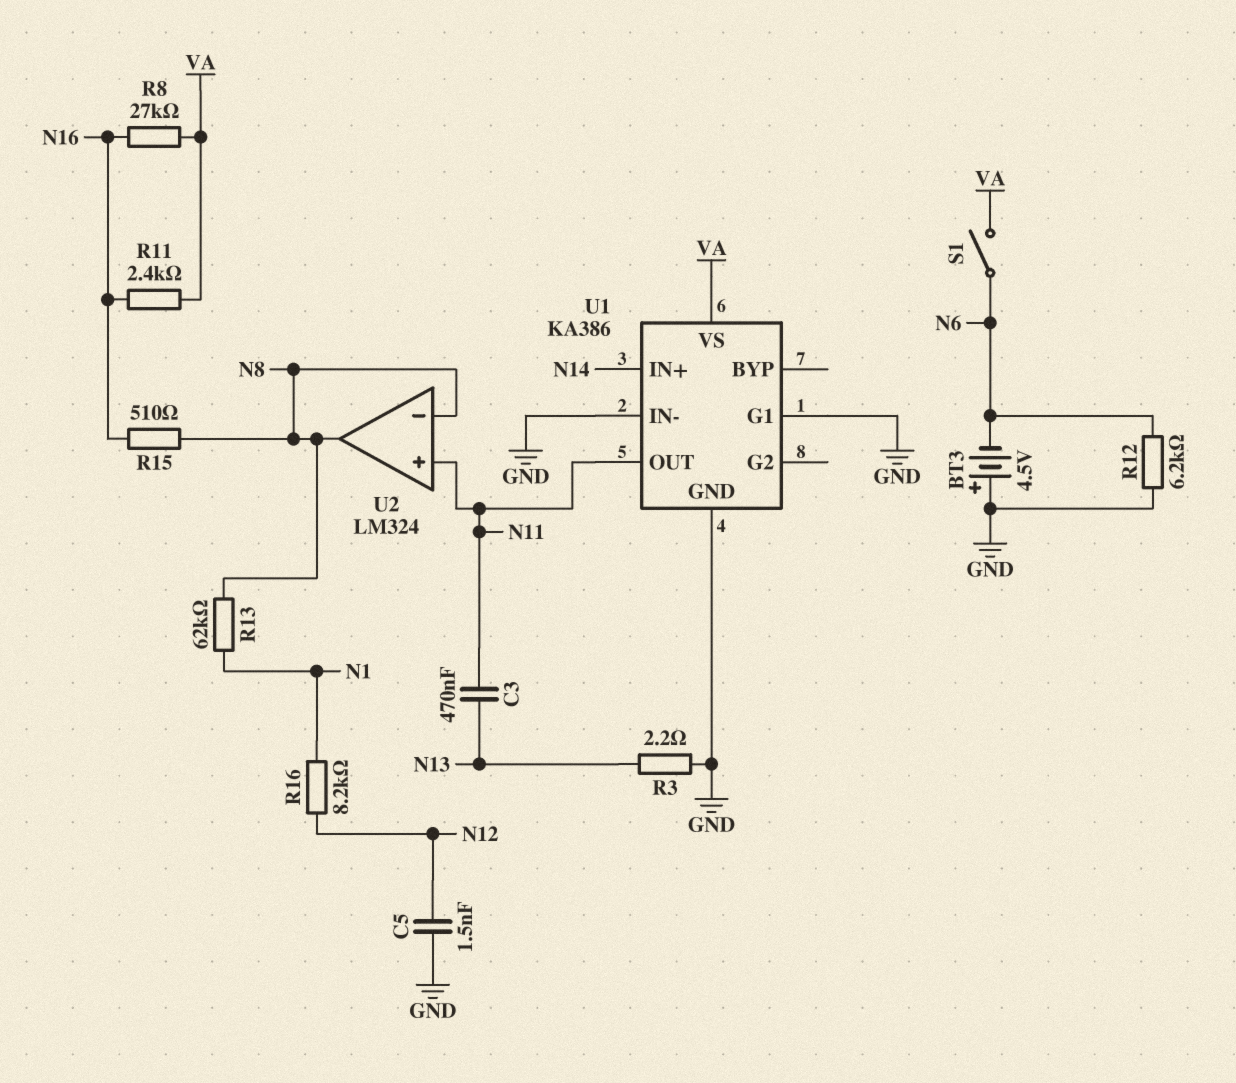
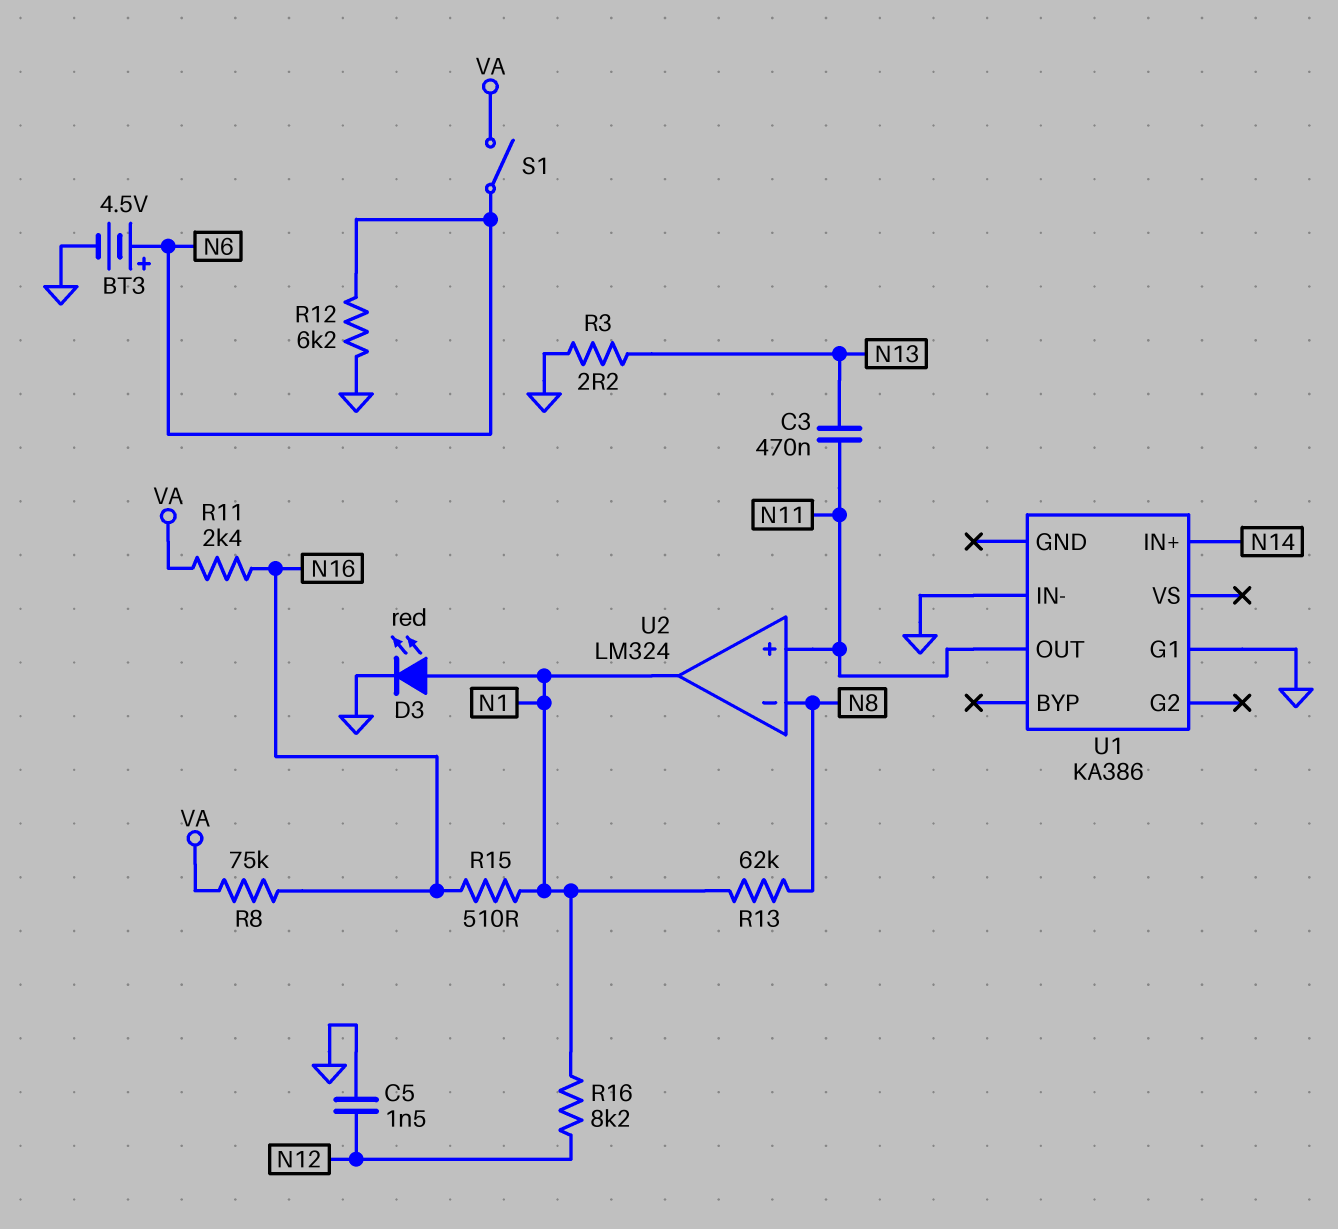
BT3: 4.5V (plus GND, minus N6) -> 4.5V (plus N6, minus GND)
D3: none -> LED red (A N1, K GND)
R8: 27k (N16, VA) -> 75k (N16, VA)
R15: 510 (N8, N16) -> 510 (N1, N16)
U1 pin GND: GND -> none
U1 pin VS: VA -> none
U2 pin out: N8 -> N1

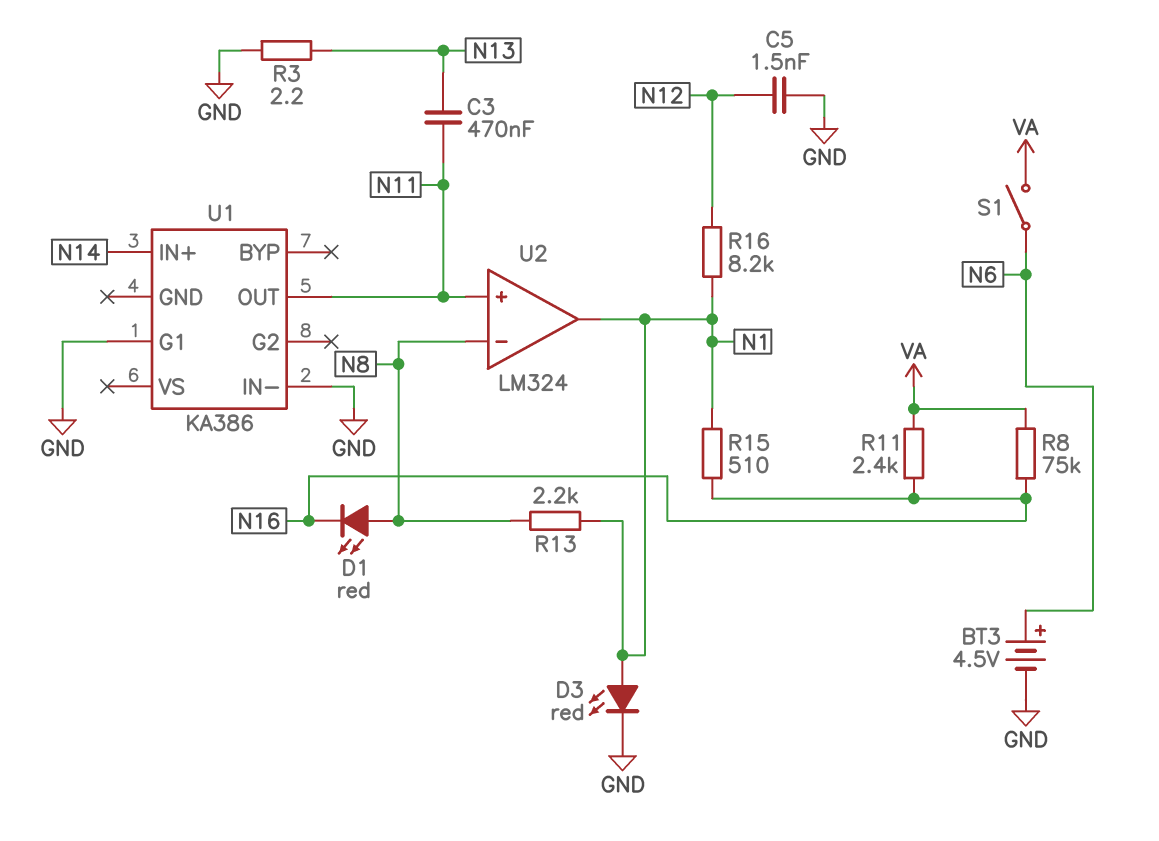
D1: none -> LED red (A N8, K N16)
R12: 6.2k (GND, N6) -> none
R13: 62k (N1, N8) -> 2.2k (N1, N8)

